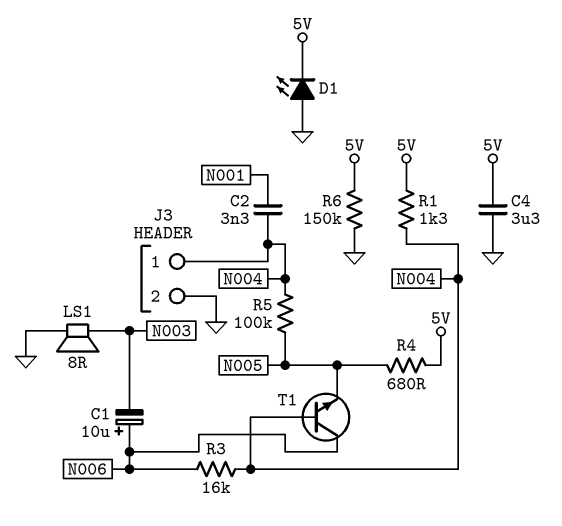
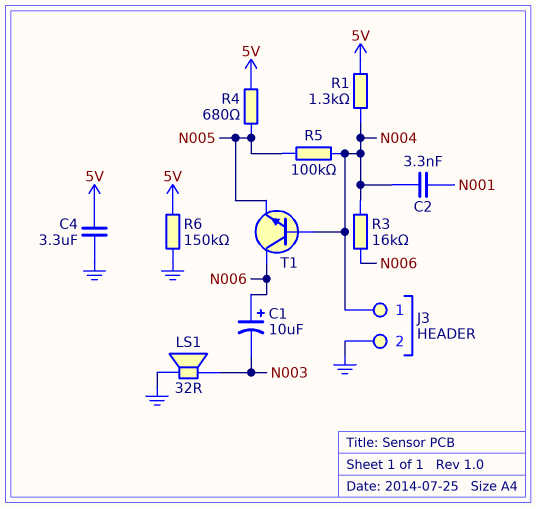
D1: LED (A GND, K 5V) -> none
LS1: speaker 8R (GND, N003) -> speaker 32R (GND, N003)

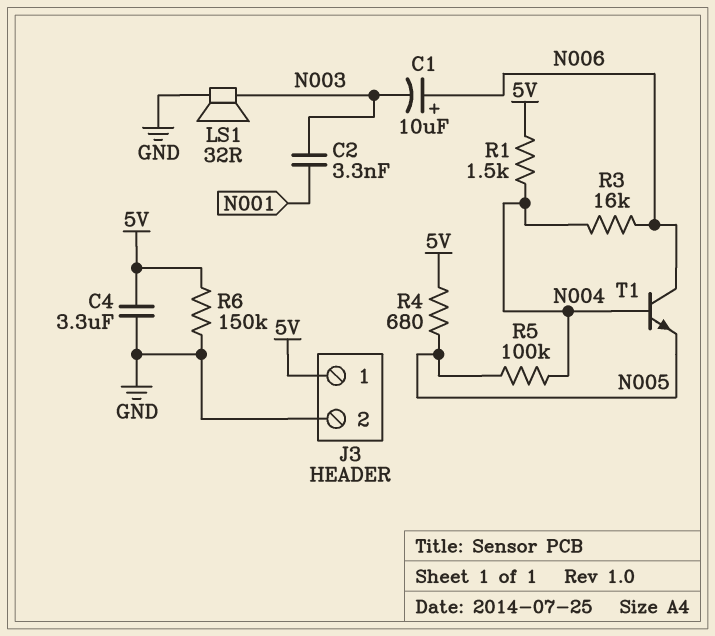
C2: 3.3nF (N001, N004) -> 3.3nF (N001, N003)
J3 pin 1: N004 -> 5V
R1: 1.3k (5V, N004) -> 1.5k (5V, N004)

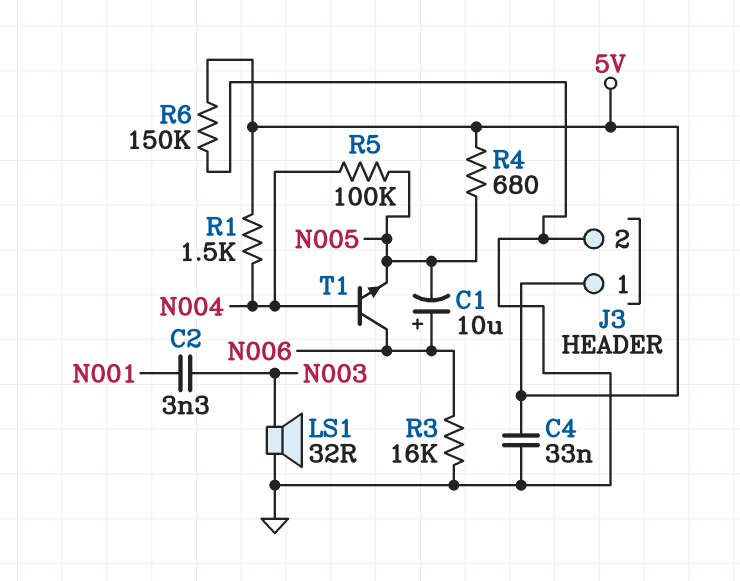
C1: 10uF (plus N006, minus N003) -> 10uF (plus N006, minus N005)
C4: 3.3uF (5V, GND) -> 33nF (5V, GND)
R3: 16k (N004, N006) -> 16k (GND, N006)

